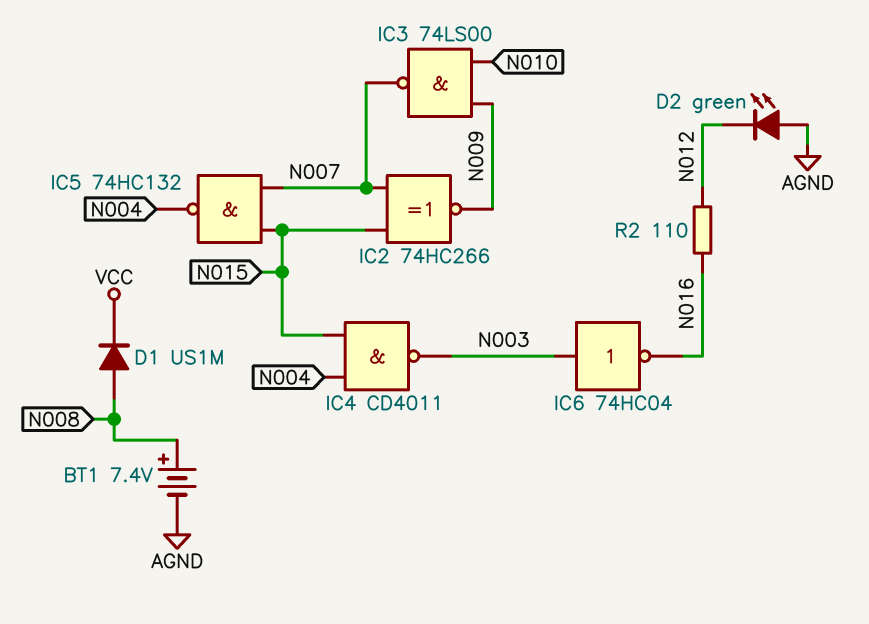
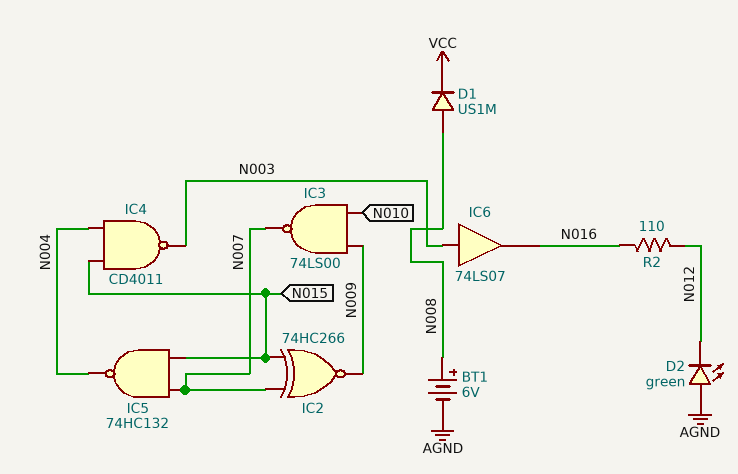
BT1: 7.4V (plus N008, minus AGND) -> 6V (plus N008, minus AGND)
IC6: NOT 74HC04 (in N003, out N016) -> buffer 74LS07 (in N003, out N016)

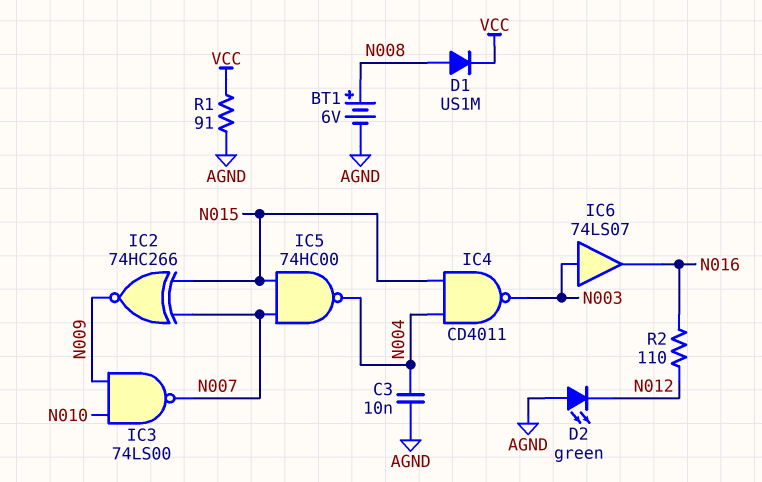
C3: none -> 10nF (AGND, N004)
IC5: NAND 74HC132 (in N007, in N015, out N004) -> NAND 74HC00 (in N007, in N015, out N004)
R1: none -> 91 (AGND, VCC)

